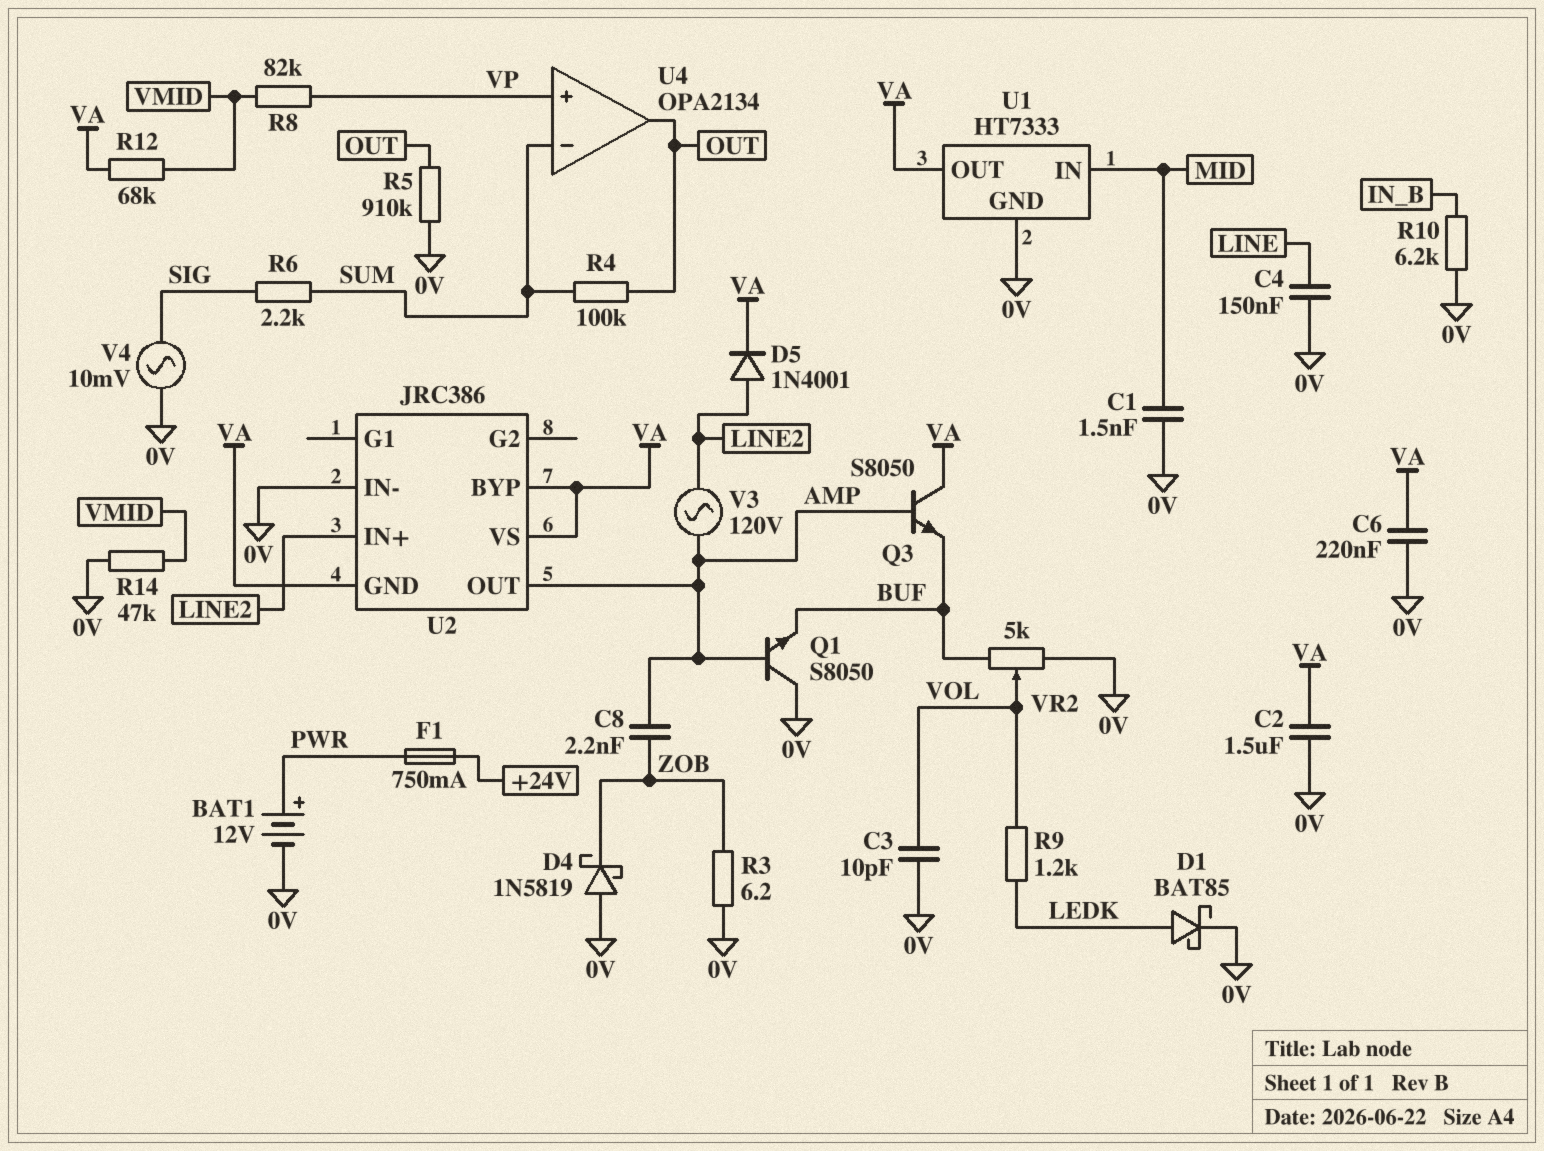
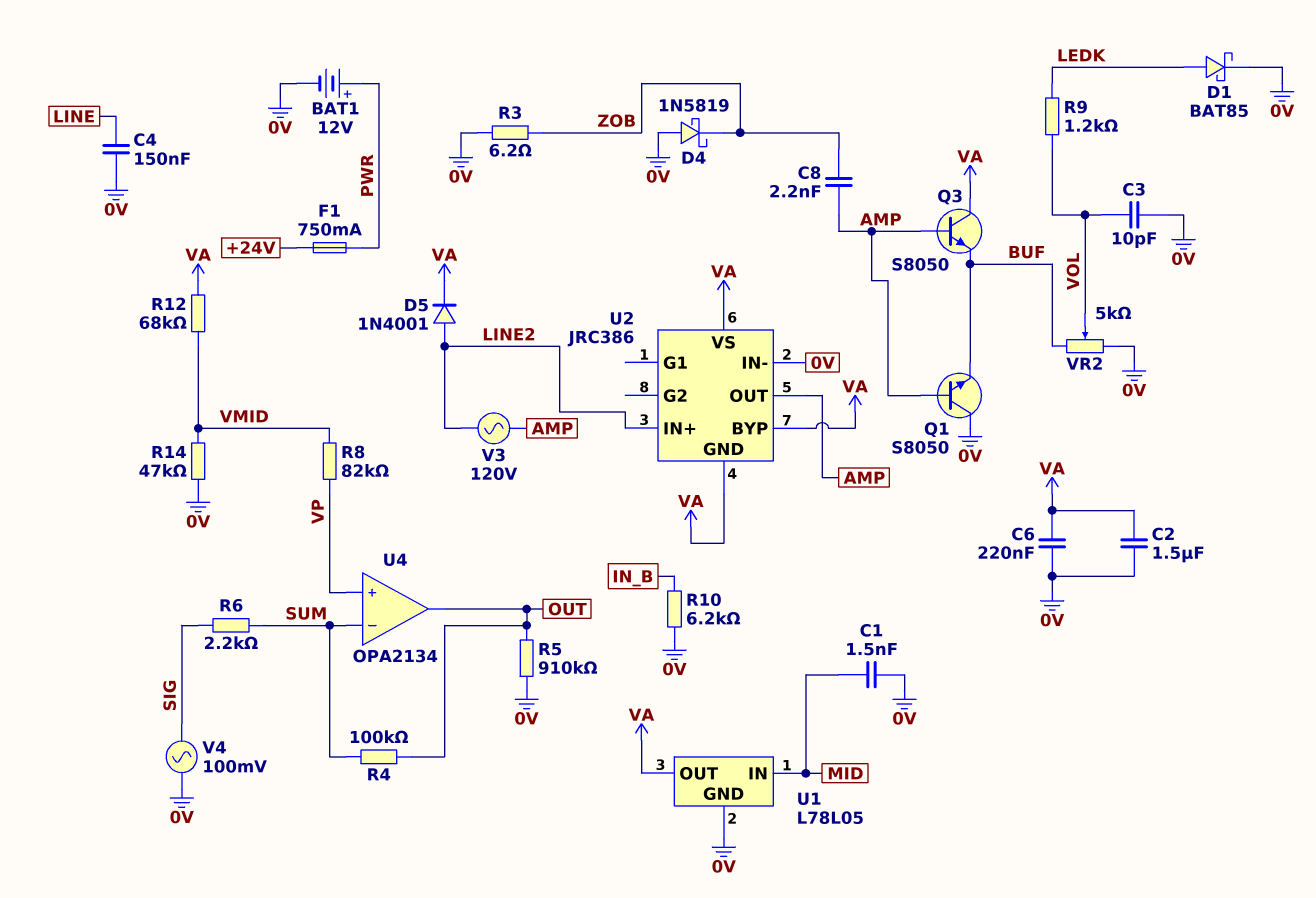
U1: HT7333 -> L78L05
V4: AC 10mV (0V, SIG) -> AC 100mV (0V, SIG)

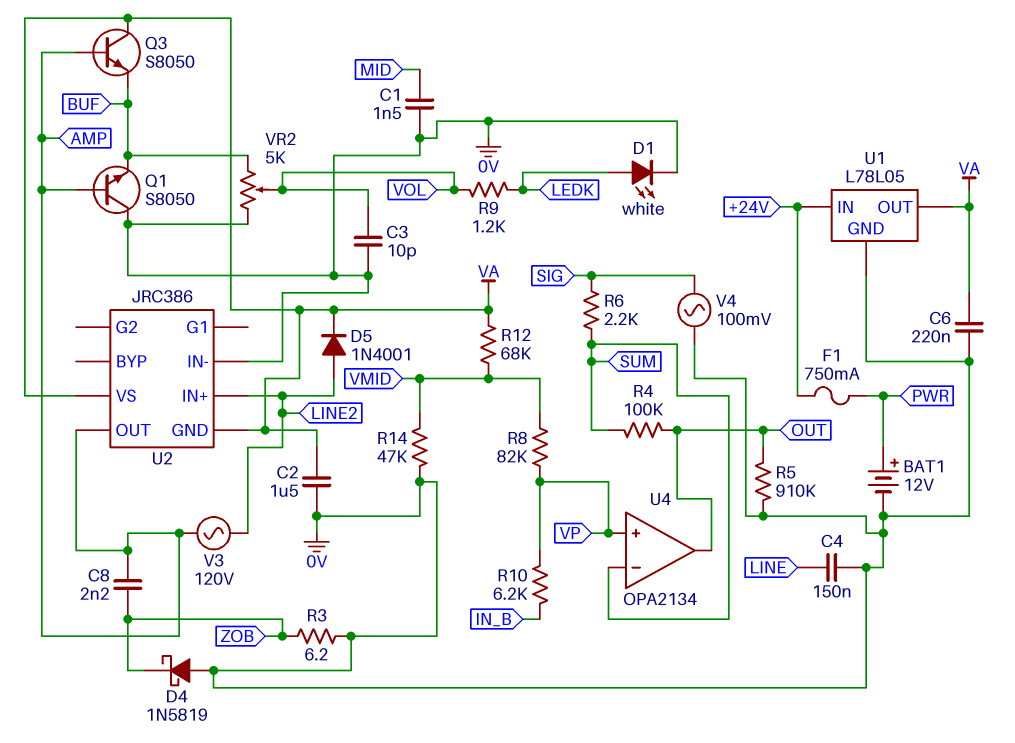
D1: schottky BAT85 (A LEDK, K 0V) -> LED white (A LEDK, K 0V)
R10: 6.2k (0V, IN_B) -> 6.2k (IN_B, VP)
U1 pin IN: MID -> +24V
U2 pin BYP: VA -> none

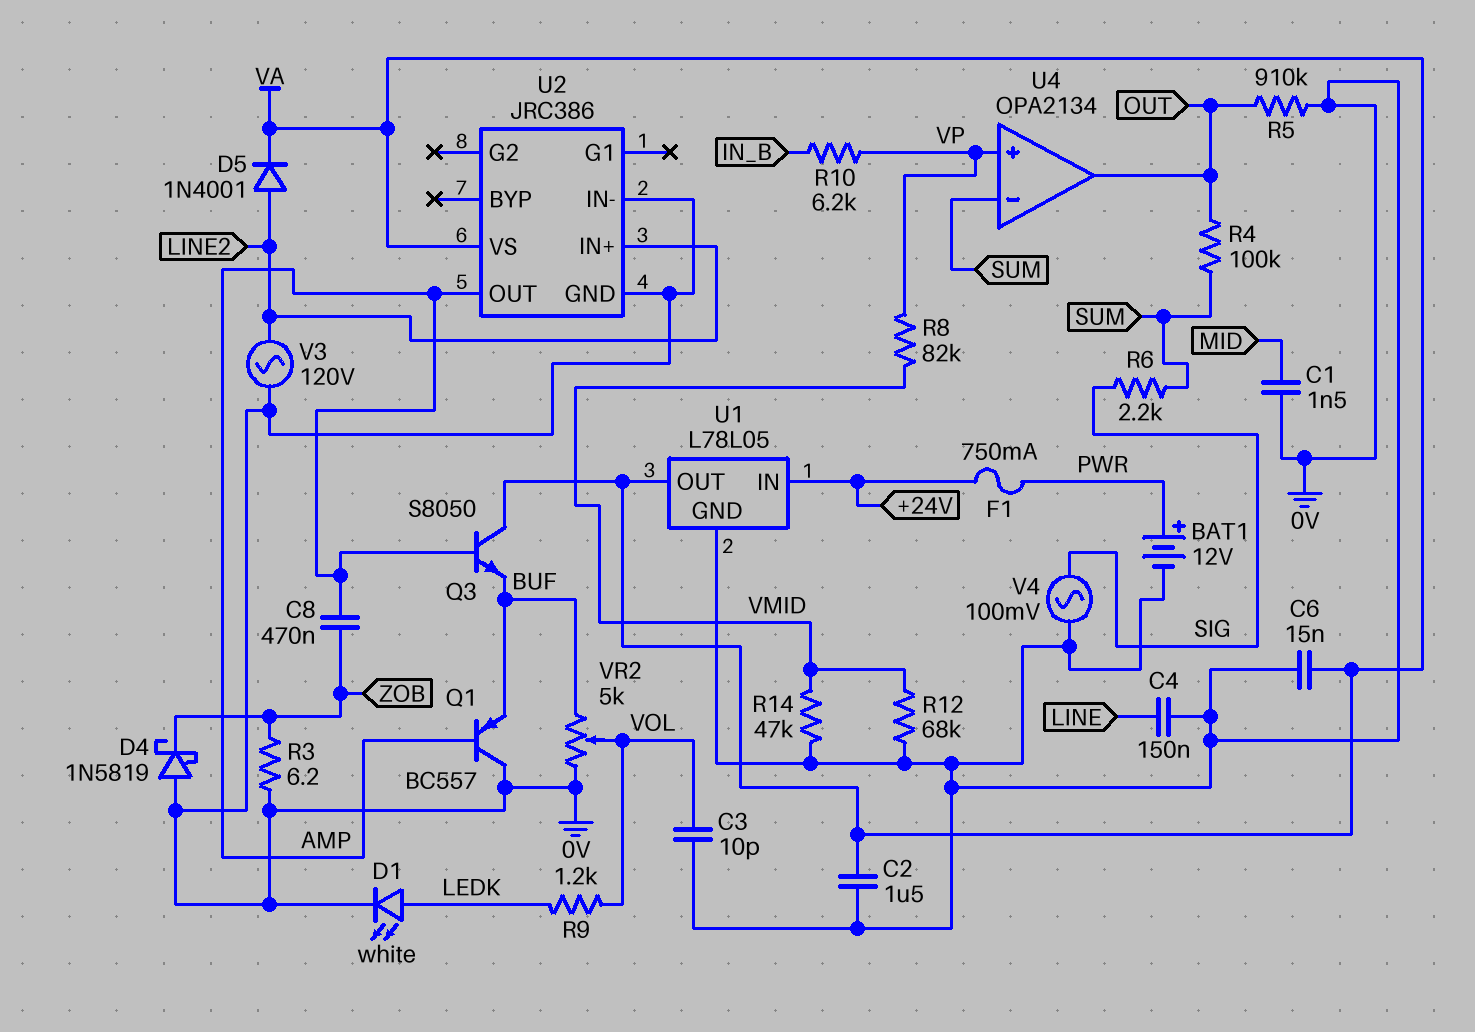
C6: 220nF (0V, VA) -> 15nF (0V, VA)
C8: 2.2nF (AMP, ZOB) -> 470nF (AMP, ZOB)
Q1: NPN S8050 (B AMP, C 0V, E BUF) -> PNP BC557 (B AMP, C 0V, E BUF)
R12: 68k (VA, VMID) -> 68k (0V, VMID)
U2 pin GND: VA -> 0V
V3: AC 120V (AMP, LINE2) -> AC 120V (0V, LINE2)

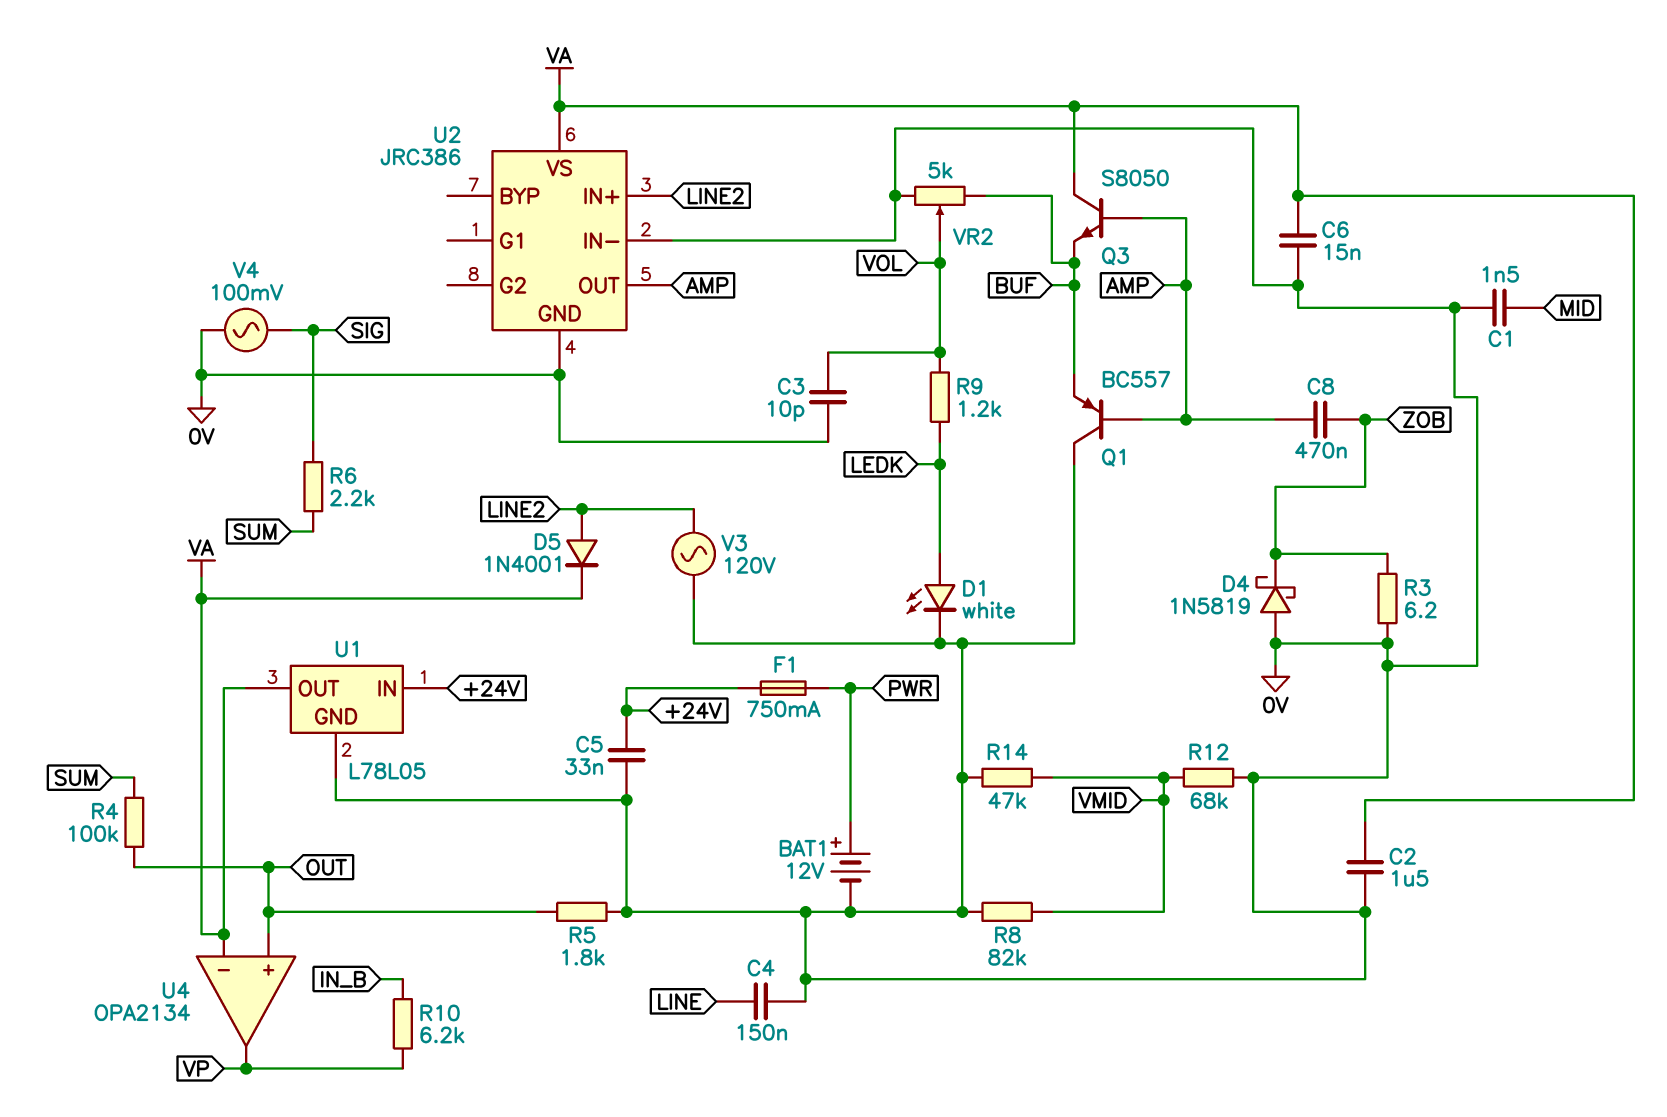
C5: none -> 33nF (+24V, 0V)
R5: 910k (0V, OUT) -> 1.8k (0V, OUT)
R8: 82k (VMID, VP) -> 82k (0V, VMID)
U4 pin in+: VP -> OUT
U4 pin in-: SUM -> VA
U4 pin out: OUT -> VP

